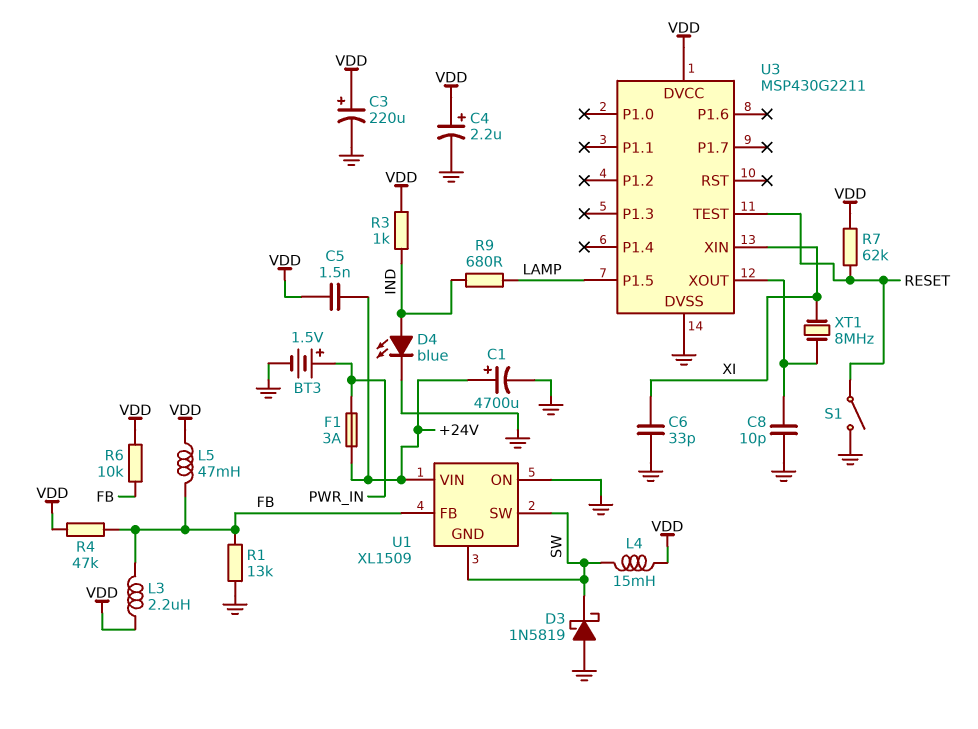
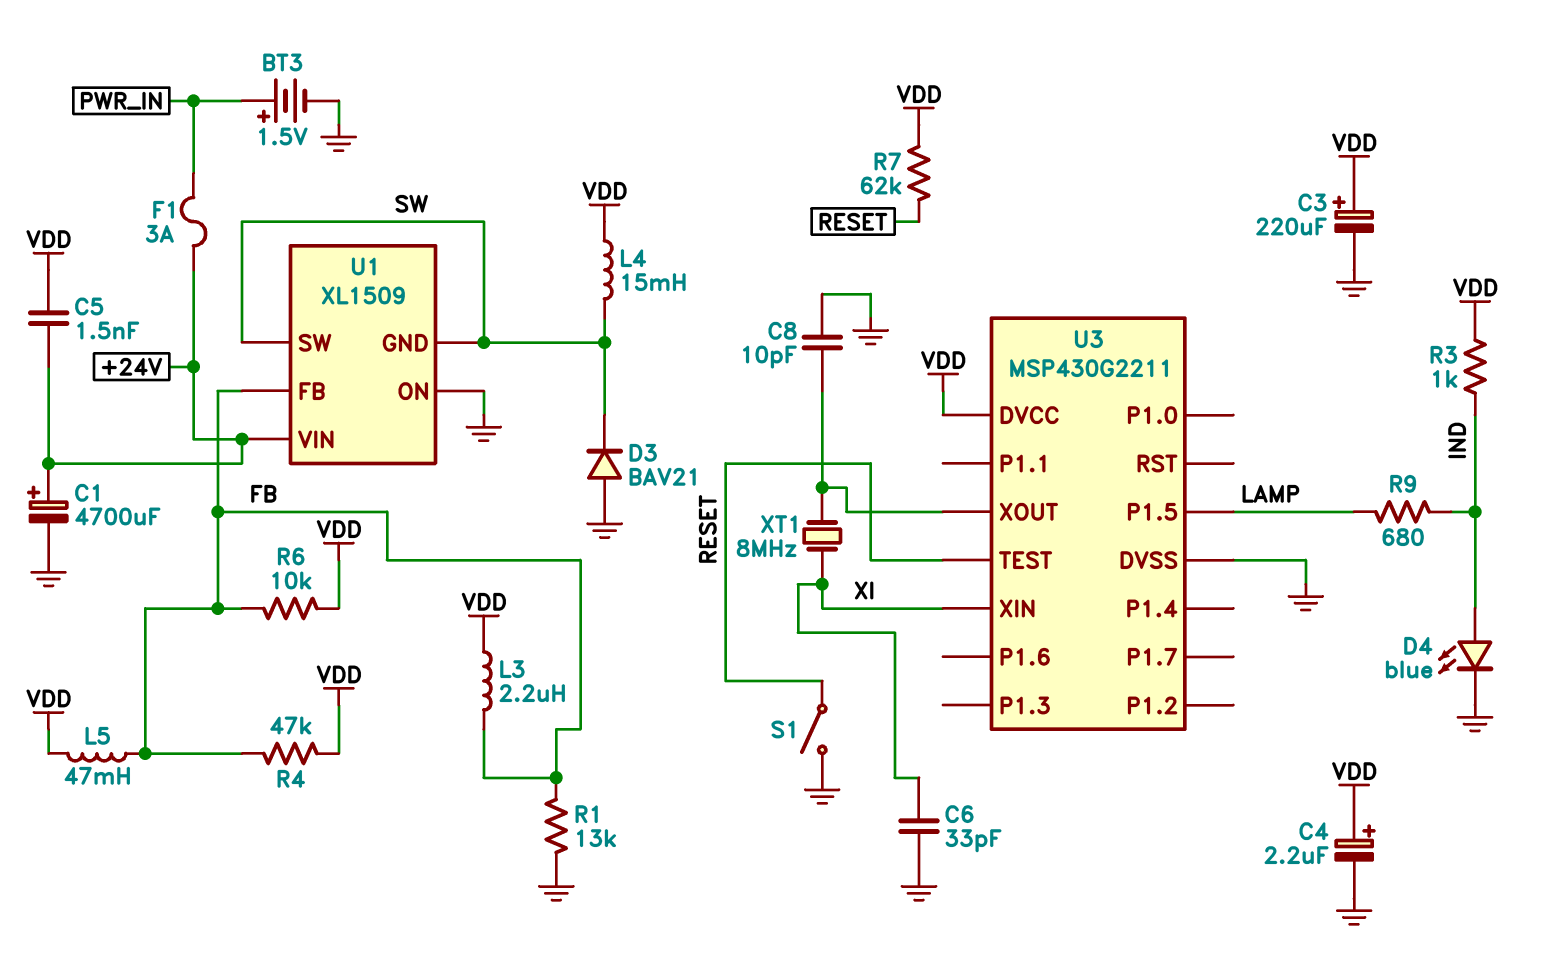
D3: schottky 1N5819 (A GND, K SW) -> diode BAV21 (A GND, K SW)

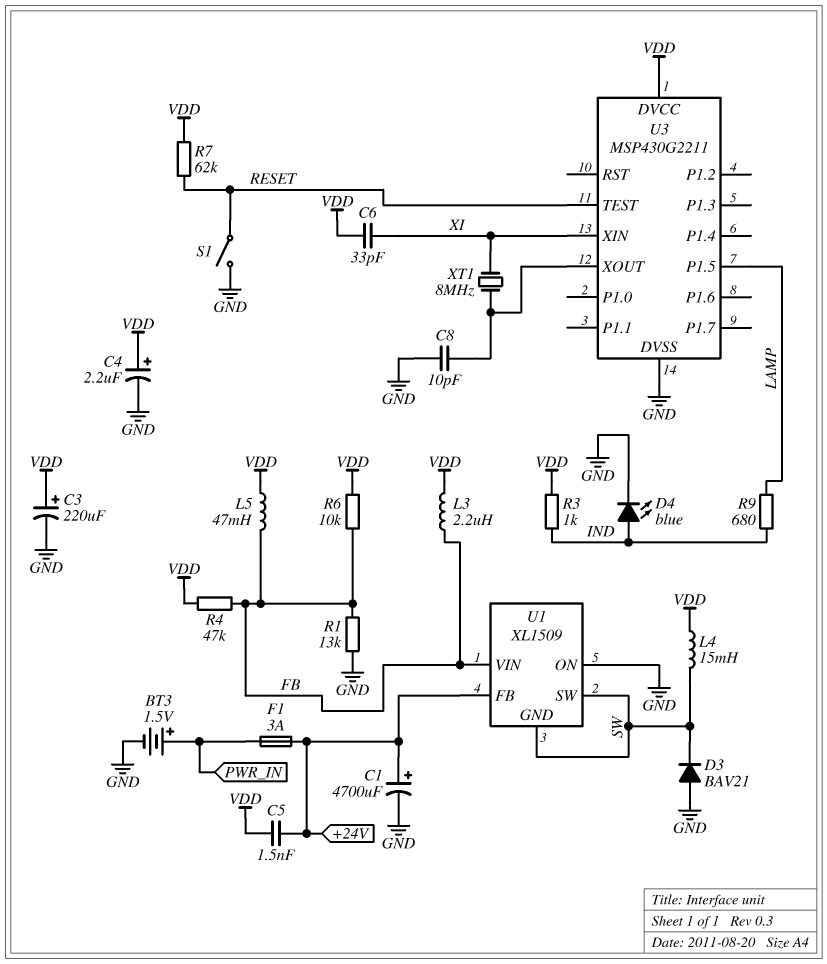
C6: 33pF (GND, XI) -> 33pF (VDD, XI)
U1 pin FB: FB -> +24V
U1 pin VIN: +24V -> FB

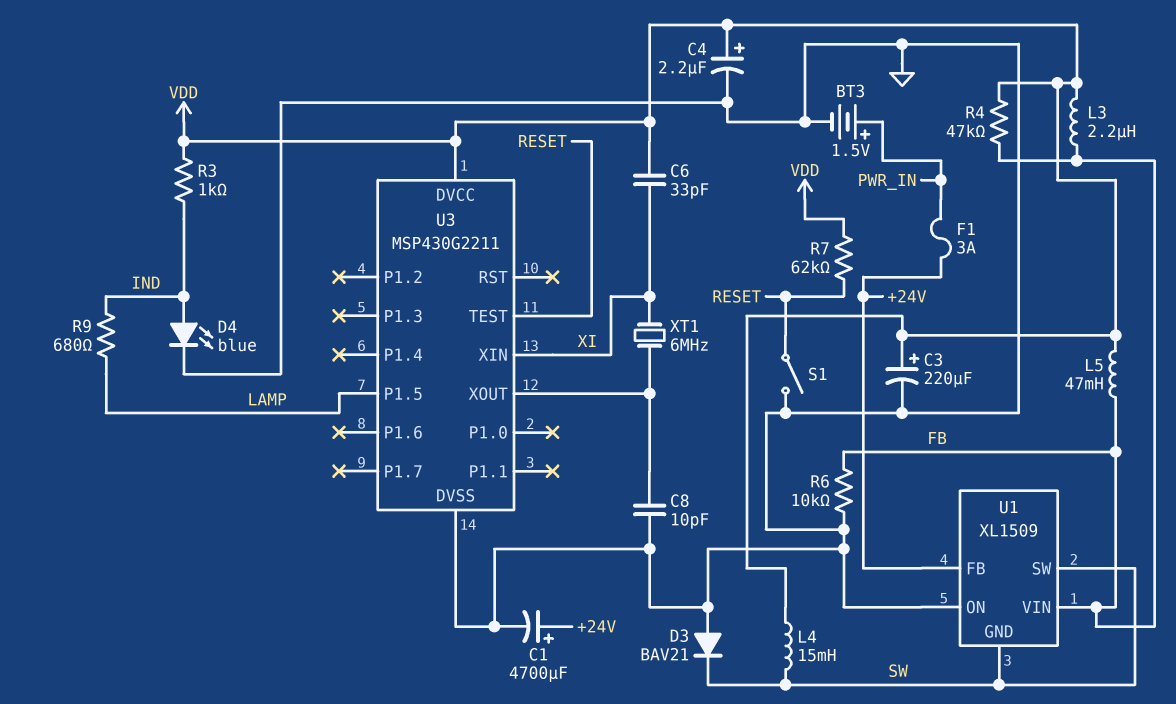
C5: 1.5nF (+24V, VDD) -> none
R1: 13k (FB, GND) -> none
R6: 10k (FB, VDD) -> 10k (FB, GND)
XT1: 8MHz (U3/XOUT, XI) -> 6MHz (U3/XOUT, XI)

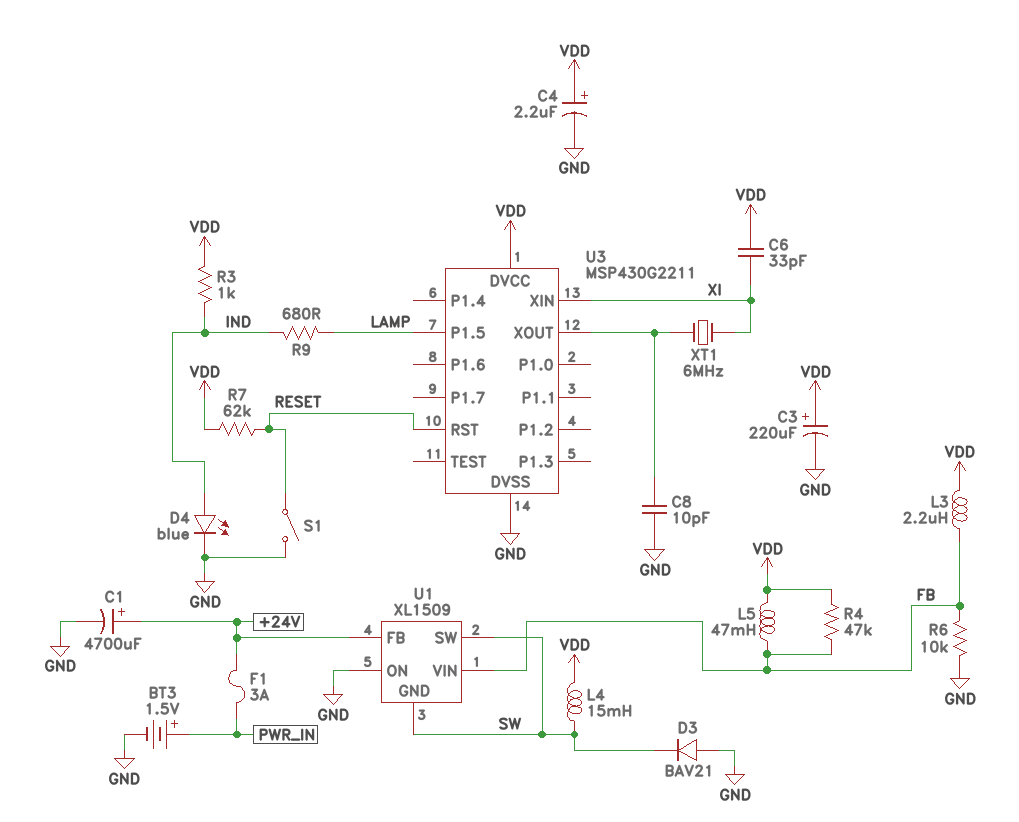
U3 pin RST: none -> RESET
U3 pin TEST: RESET -> none

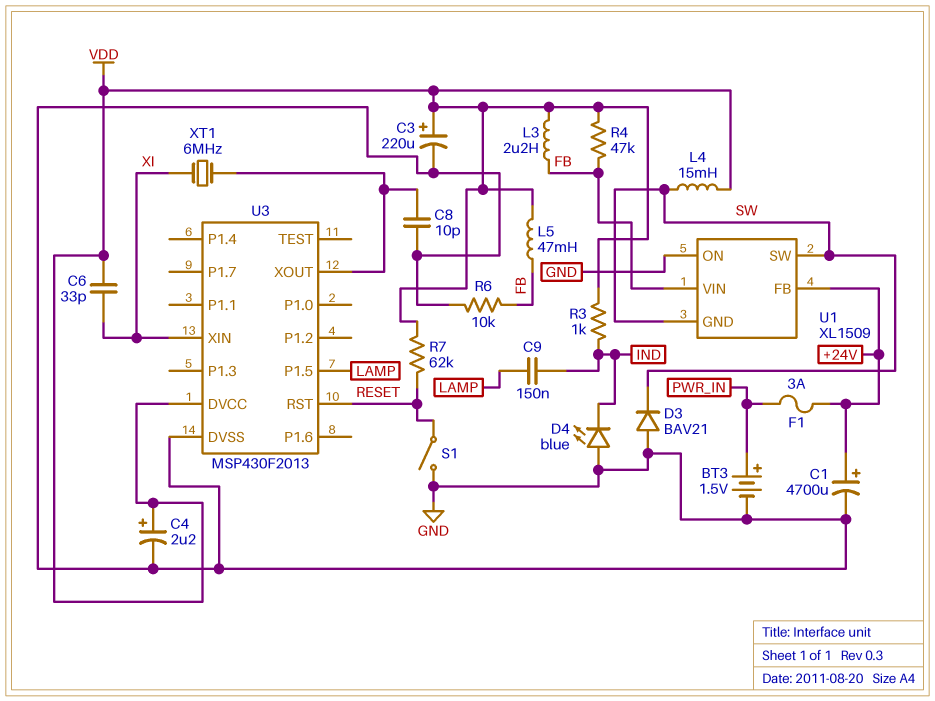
C9: none -> 150nF (IND, LAMP)
D4: LED blue (A IND, K GND) -> LED blue (A GND, K IND)
R9: 680 (IND, LAMP) -> none
U3: MSP430G2211 -> MSP430F2013

